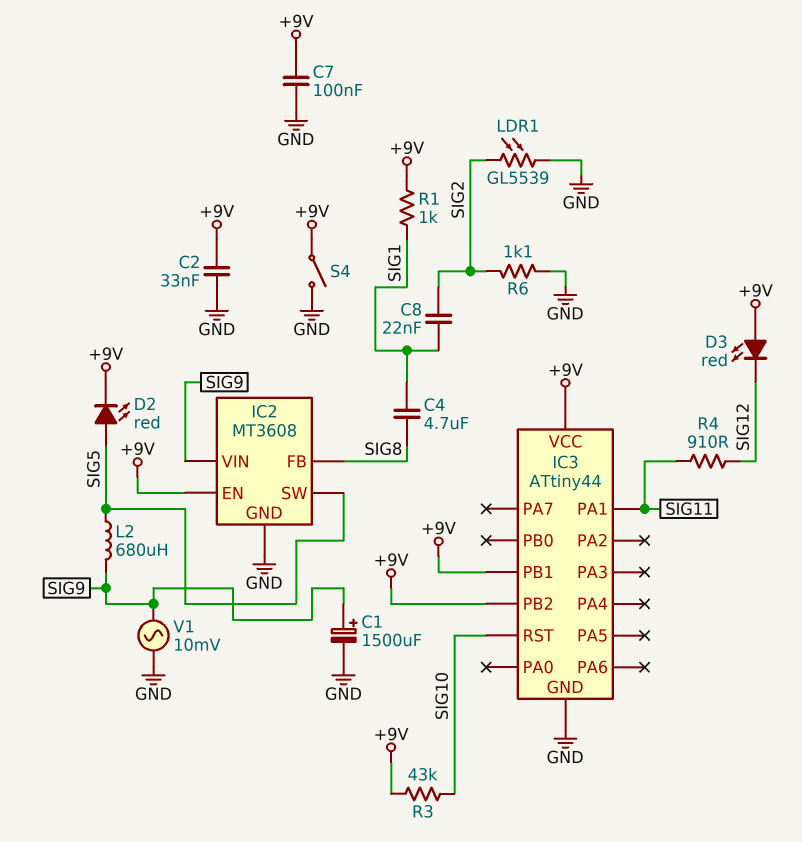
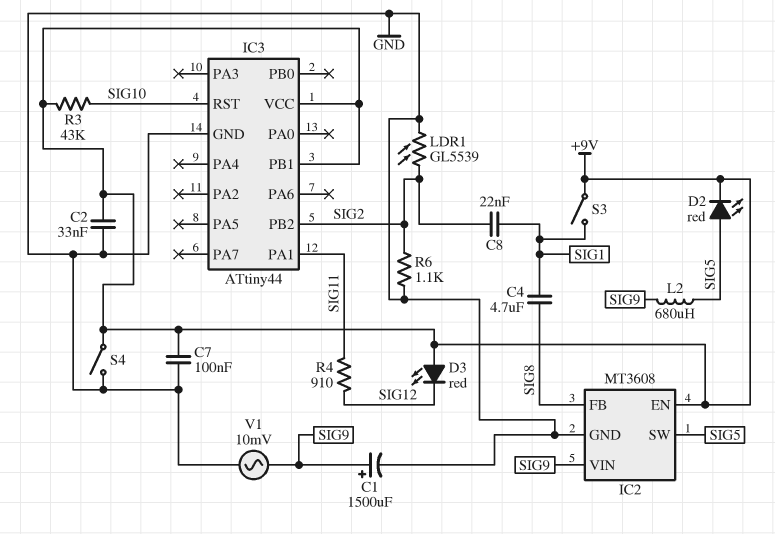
IC3 pin PB2: +9V -> SIG2
R1: 1k (+9V, SIG1) -> none
S3: none -> switch (+9V, SIG1)

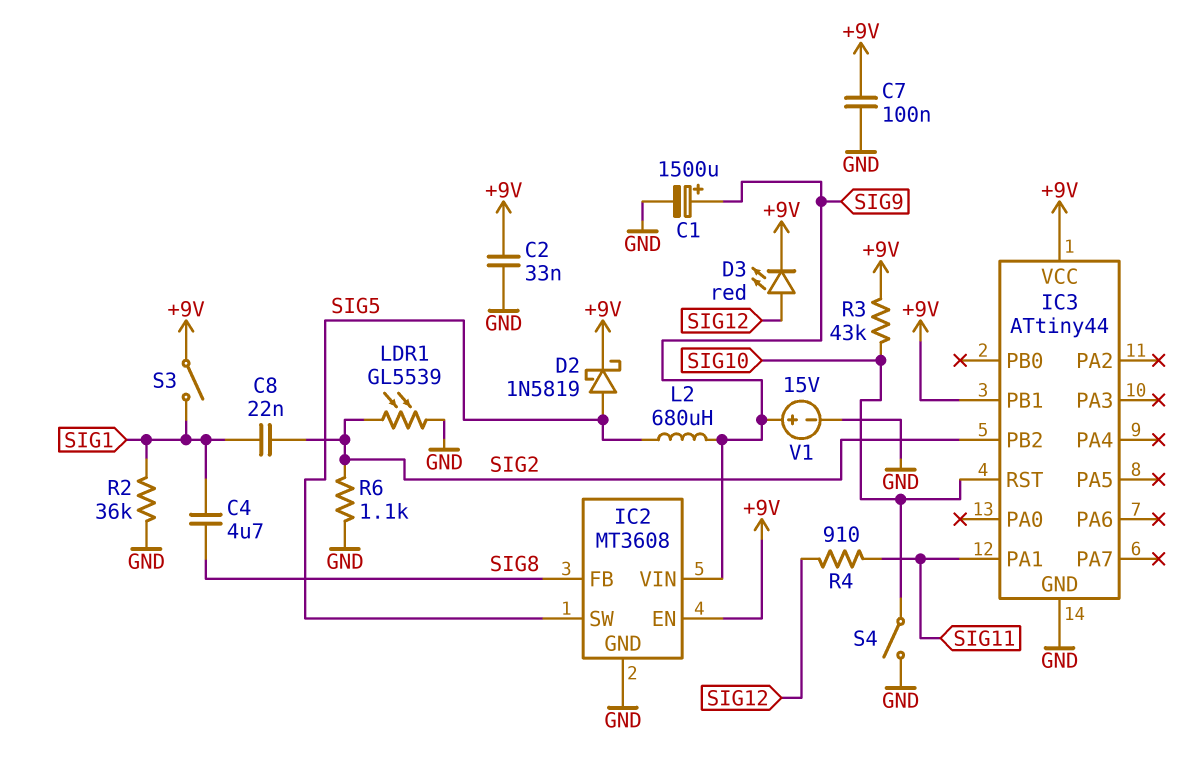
D2: LED red (A SIG5, K +9V) -> schottky 1N5819 (A SIG5, K +9V)
D3: LED red (A +9V, K SIG12) -> LED red (A SIG12, K +9V)
R2: none -> 36k (GND, SIG1)
S4: switch (+9V, GND) -> switch (GND, SIG10)
V1: AC 10mV (GND, SIG9) -> 15V (plus SIG9, minus GND)

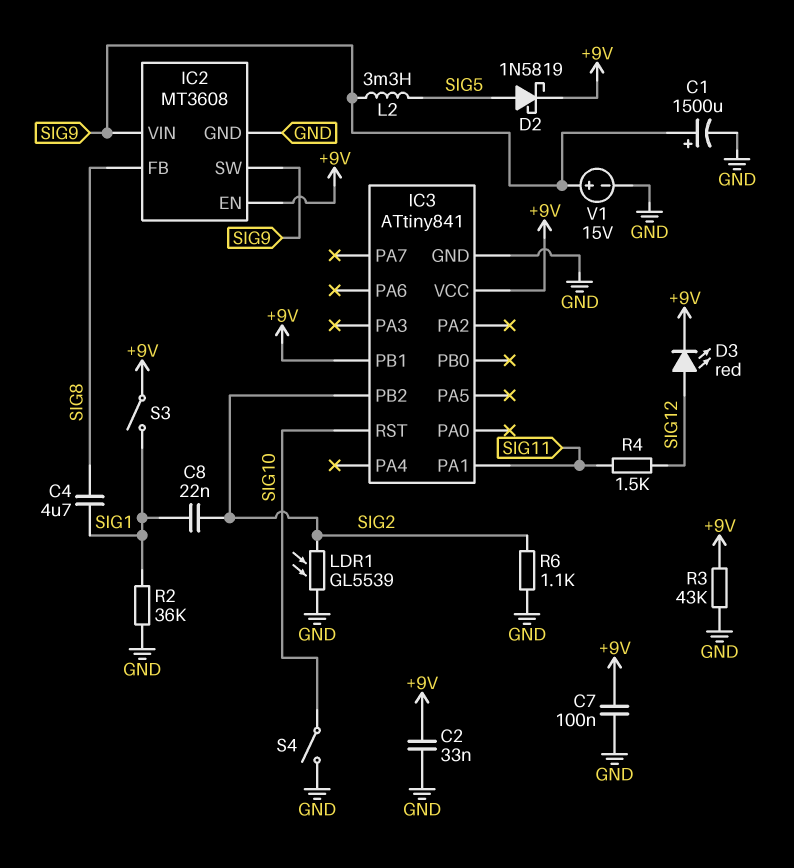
IC2 pin SW: SIG5 -> SIG9
IC3: ATtiny44 -> ATtiny841
L2: 680uH (SIG5, SIG9) -> 3.3mH (SIG5, SIG9)
R3: 43k (+9V, SIG10) -> 43k (+9V, GND)
R4: 910 (SIG11, SIG12) -> 1.5k (SIG11, SIG12)

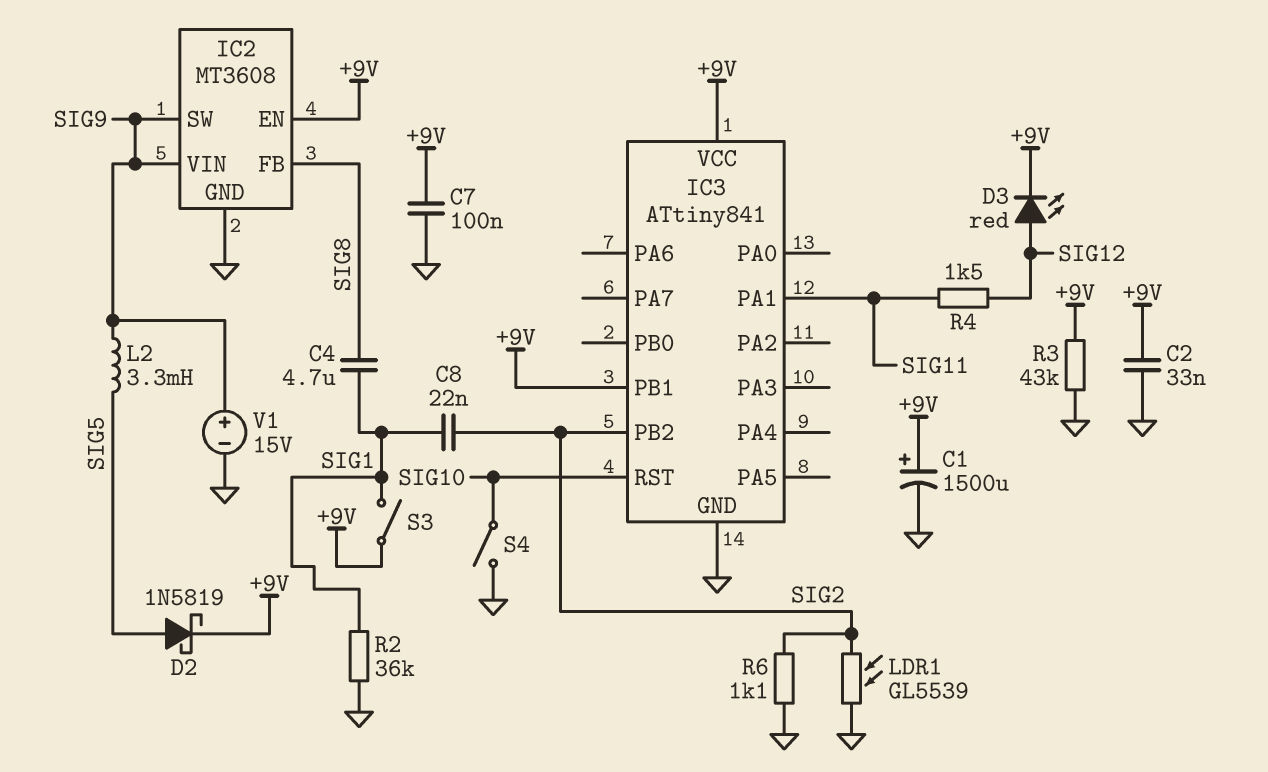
C1: 1500uF (plus SIG9, minus GND) -> 1500uF (plus +9V, minus GND)

